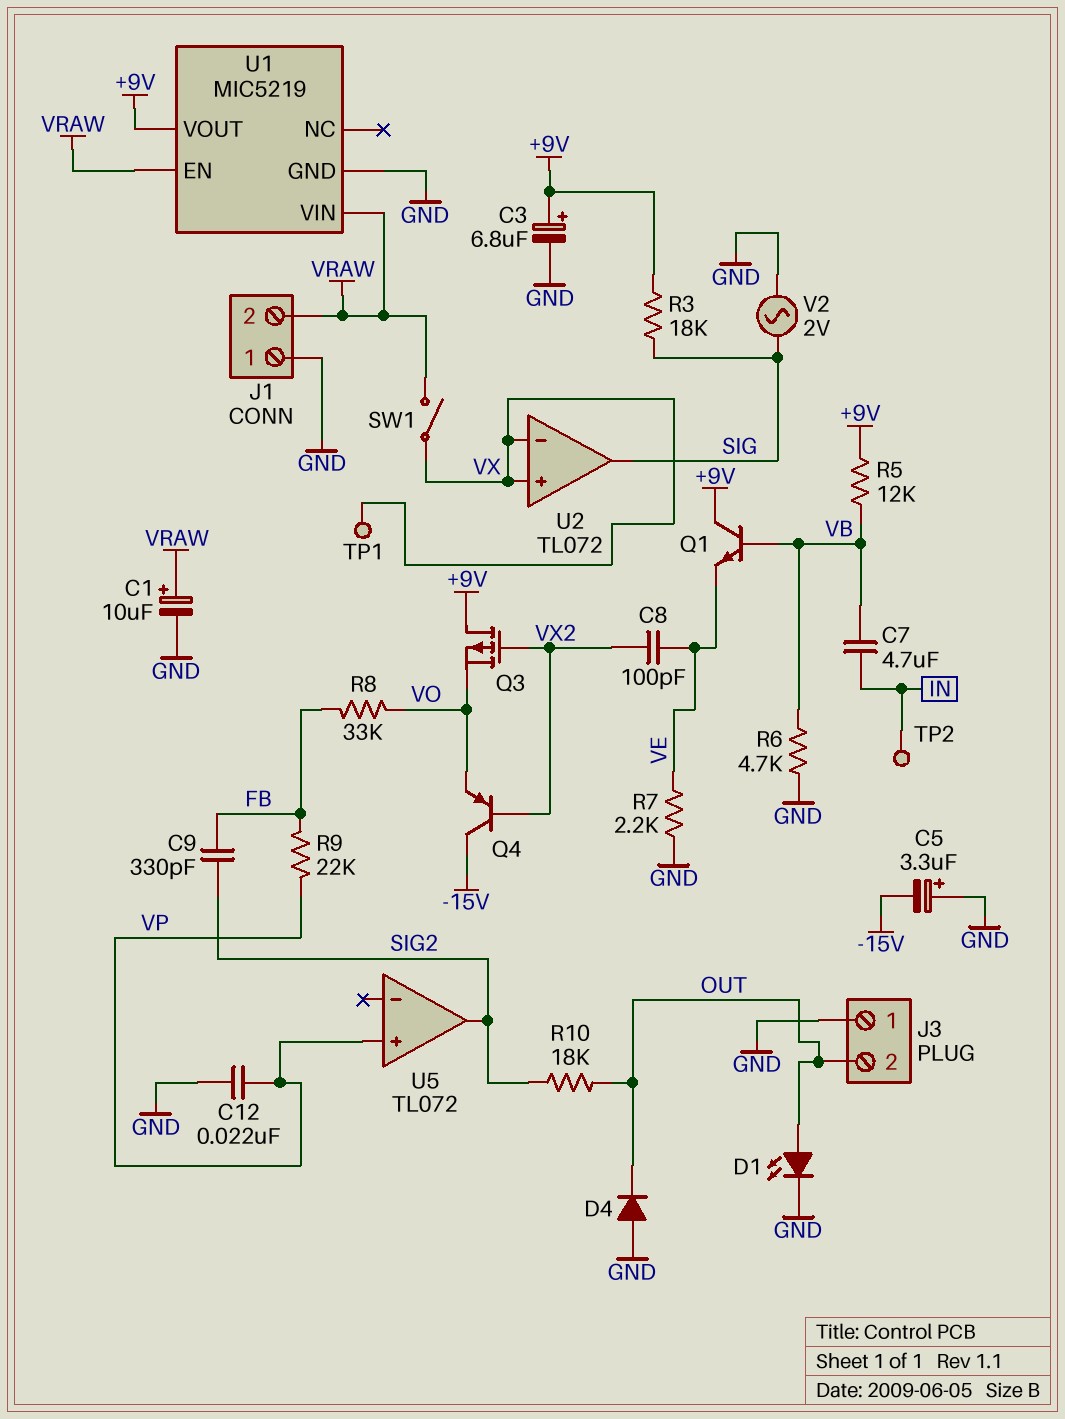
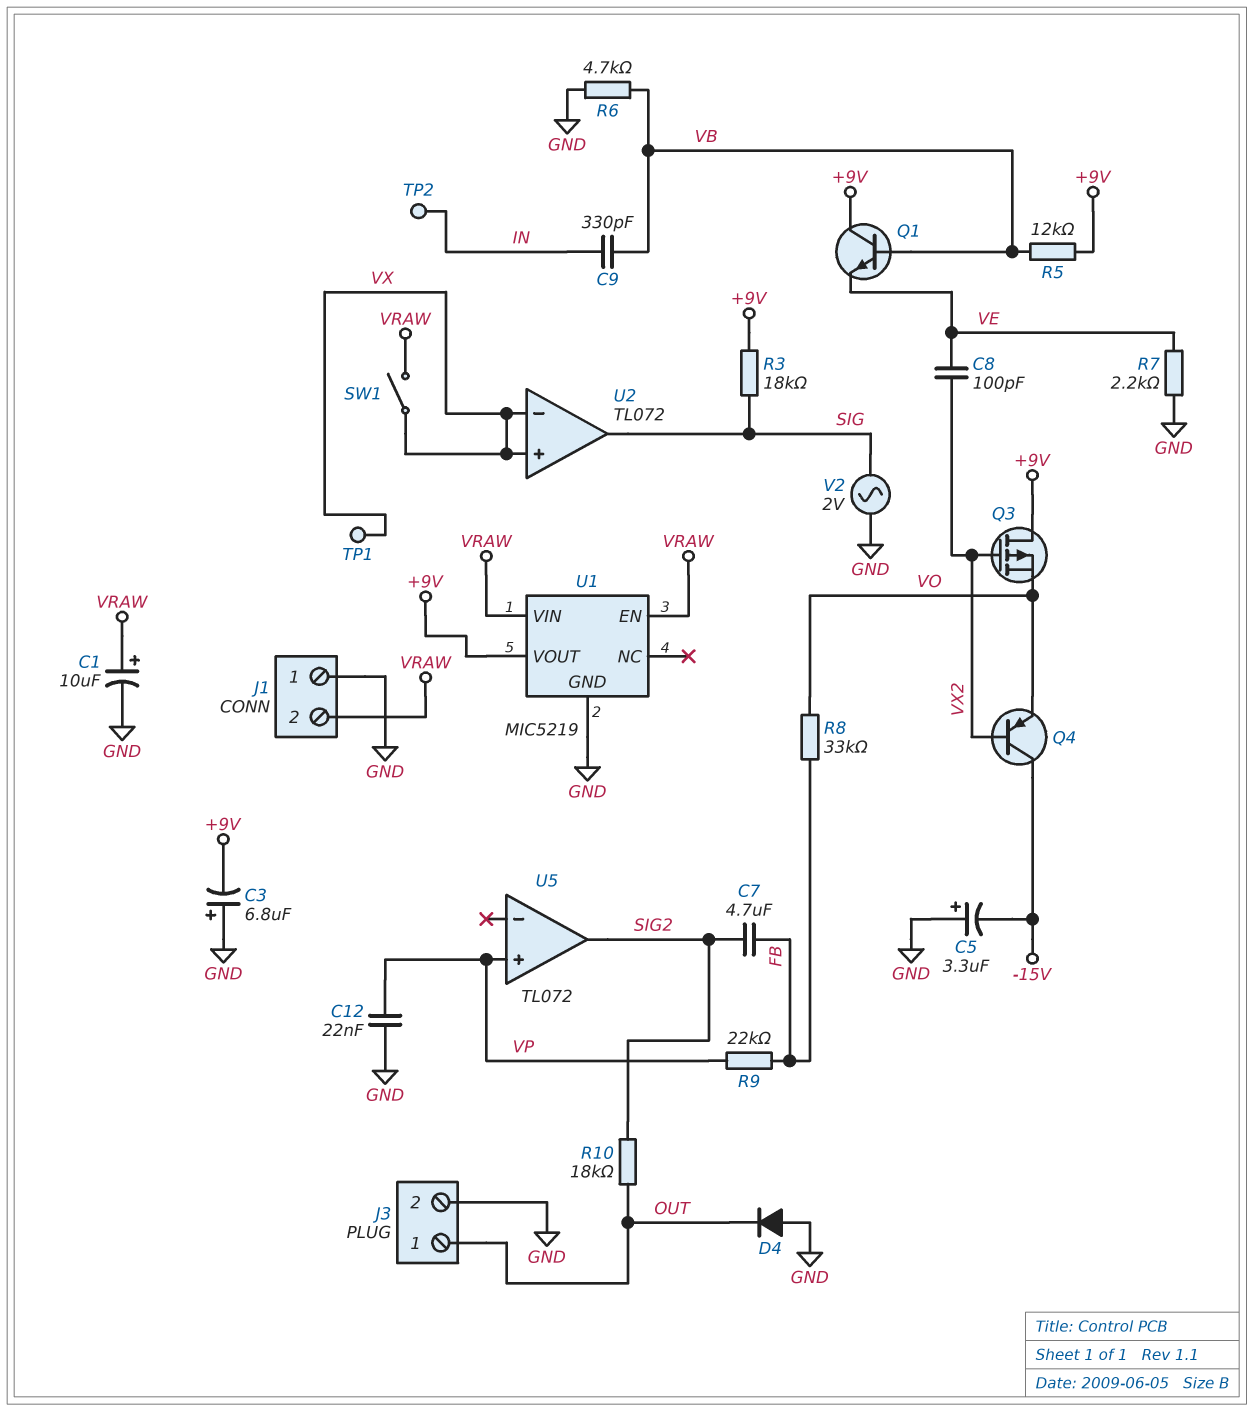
C3: 6.8uF (plus +9V, minus GND) -> 6.8uF (plus GND, minus +9V)
C7: 4.7uF (IN, VB) -> 4.7uF (FB, SIG2)
C9: 330pF (FB, SIG2) -> 330pF (IN, VB)
D1: LED (A OUT, K GND) -> none
J3 pin 1: GND -> OUT
J3 pin 2: OUT -> GND

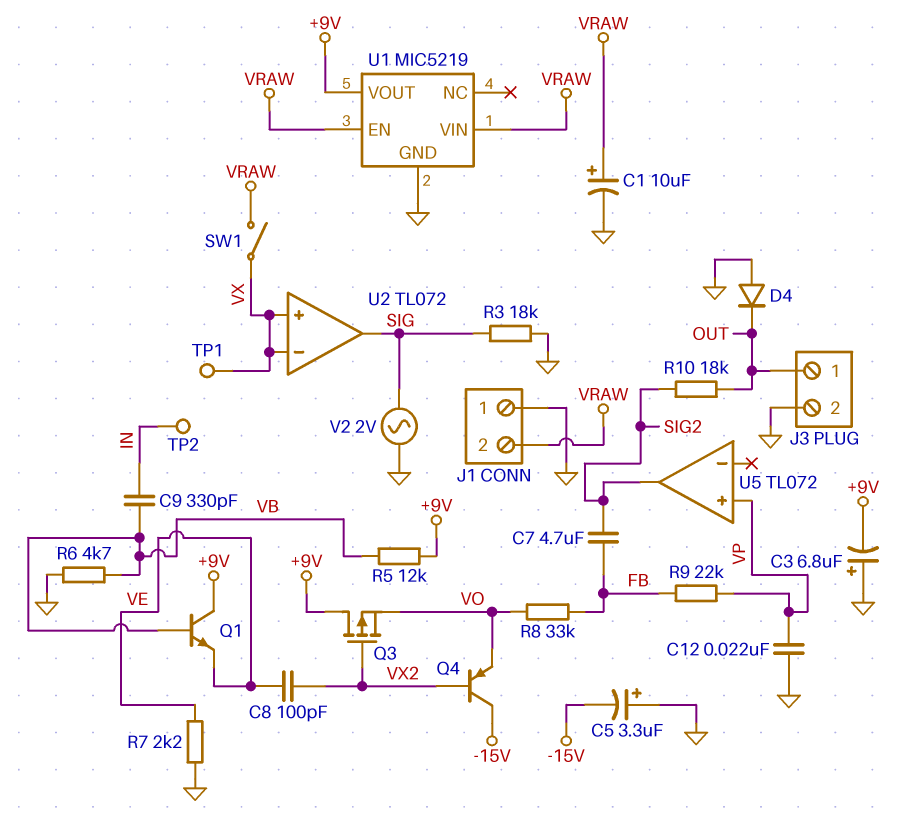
R3: 18k (+9V, SIG) -> 18k (GND, SIG)

